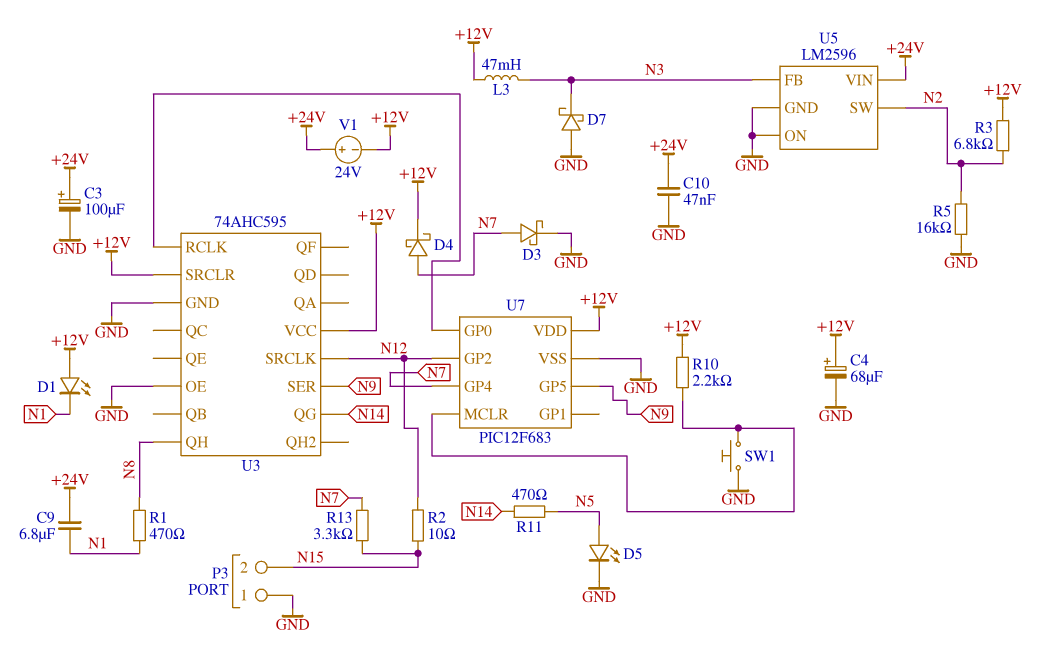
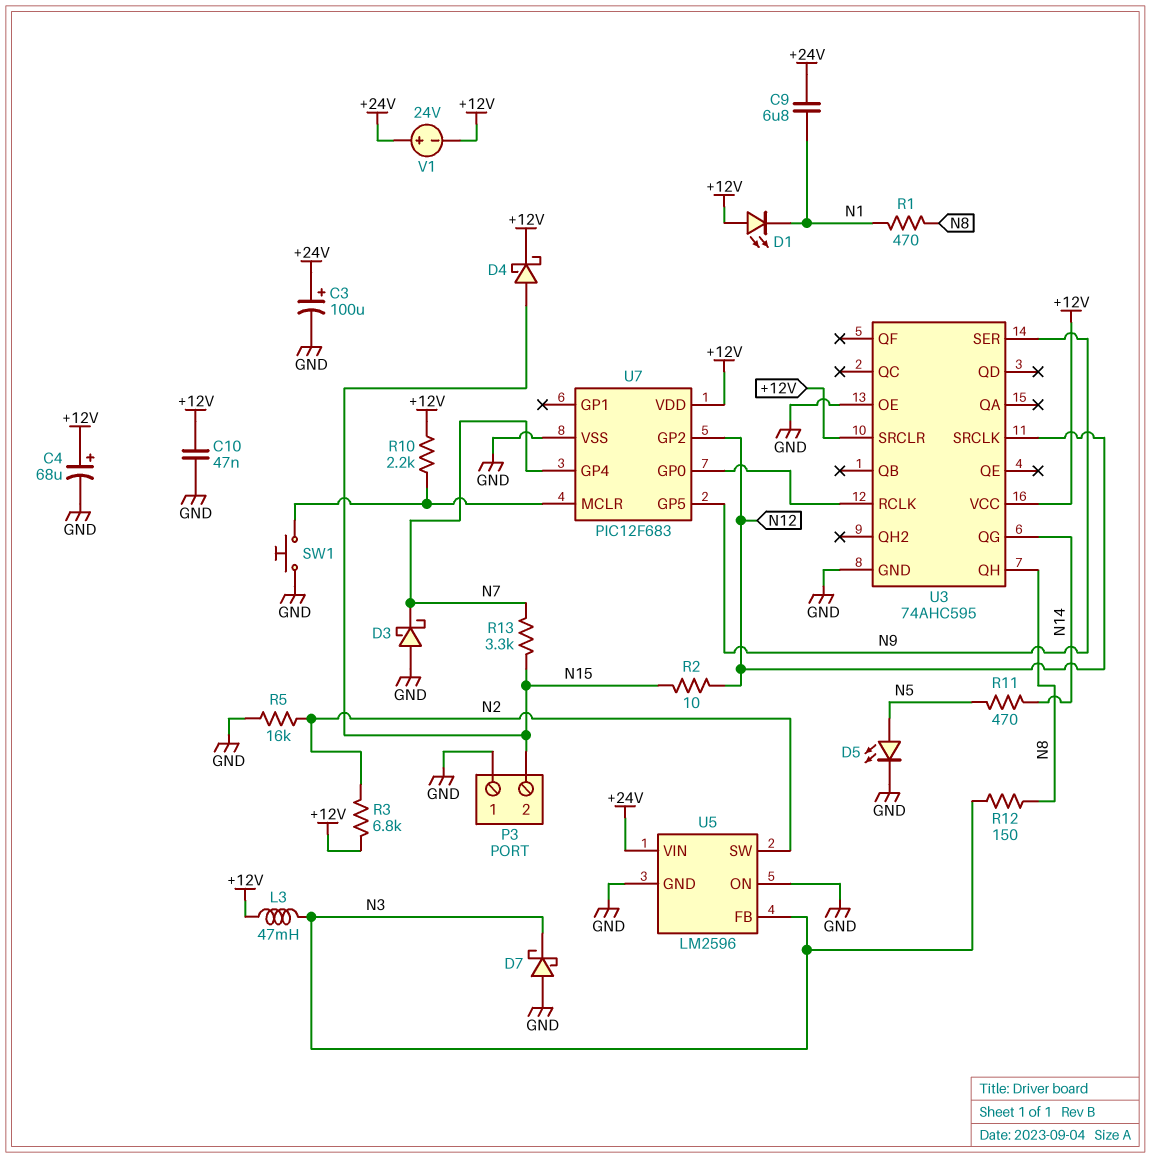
C10: 47nF (+24V, GND) -> 47nF (+12V, GND)
D3: schottky (A N7, K GND) -> schottky (A GND, K N7)
D4: schottky (A N7, K +12V) -> schottky (A N15, K +12V)
R12: none -> 150 (N3, N8)

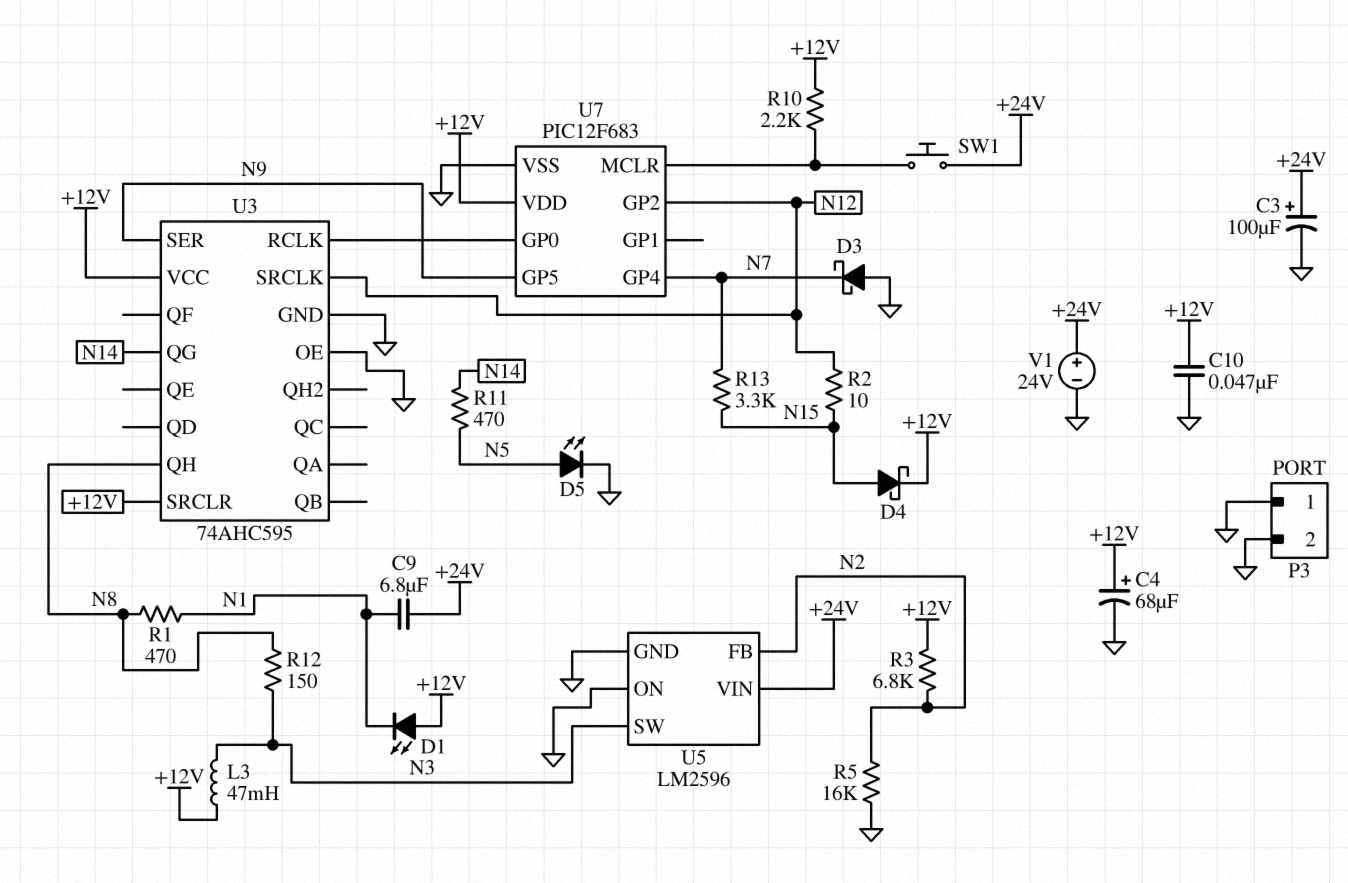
D7: schottky (A GND, K N3) -> none
P3 pin 2: N15 -> GND
SW1: button (GND, U7/MCLR) -> button (+24V, U7/MCLR)
U5 pin FB: N3 -> N2
U5 pin SW: N2 -> N3
V1: 24V (plus +24V, minus +12V) -> 24V (plus +24V, minus GND)

